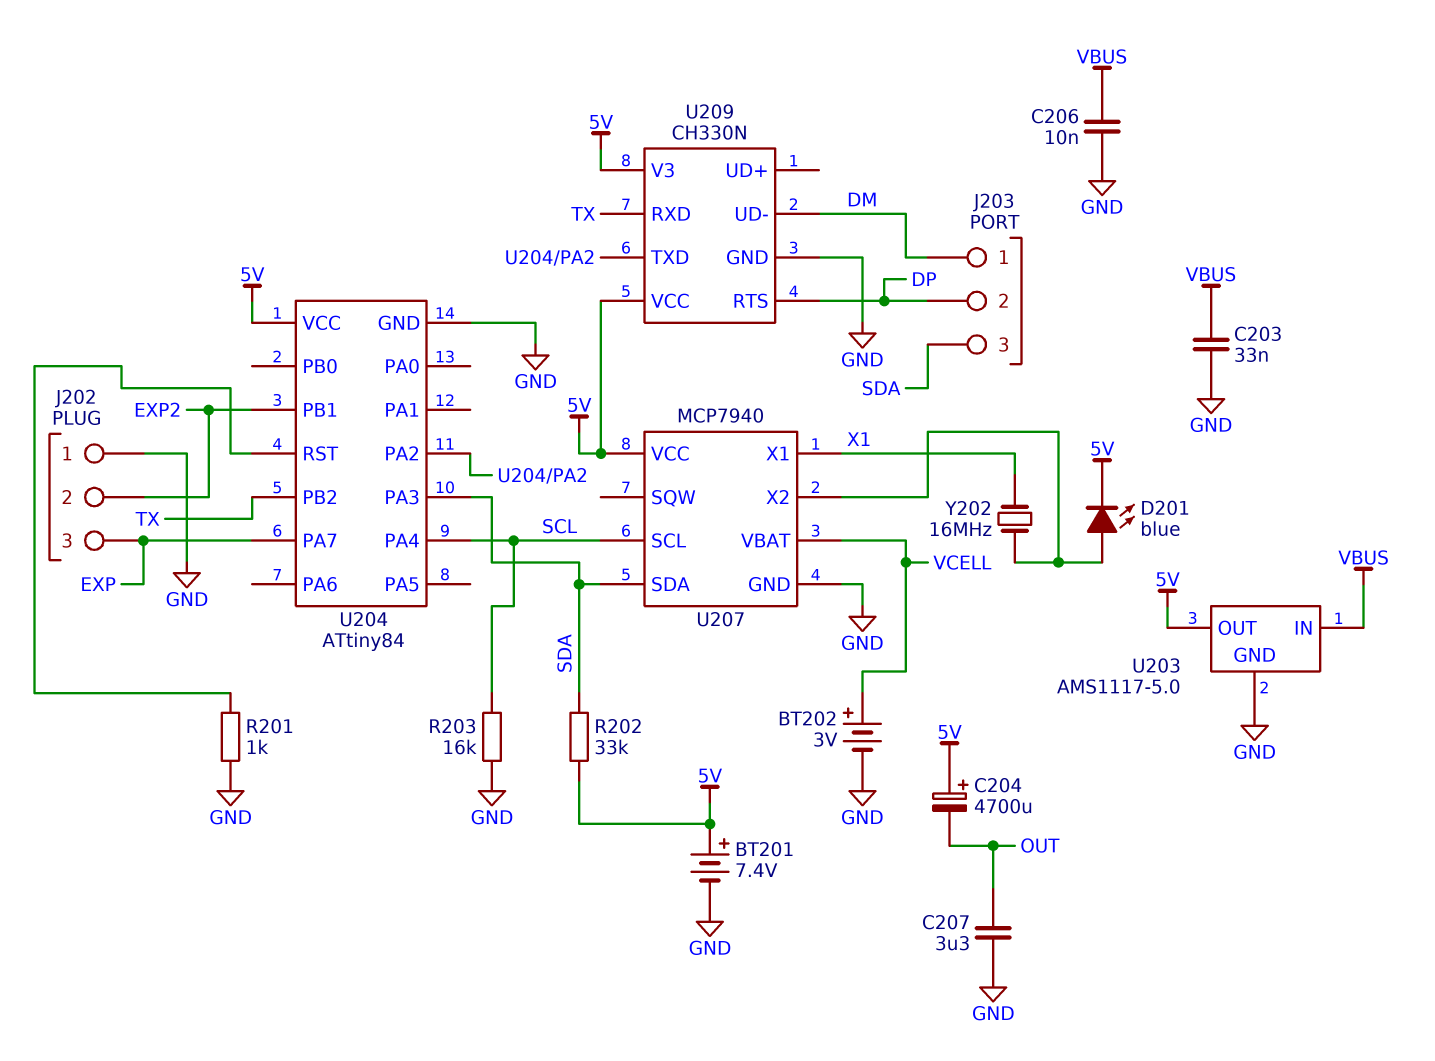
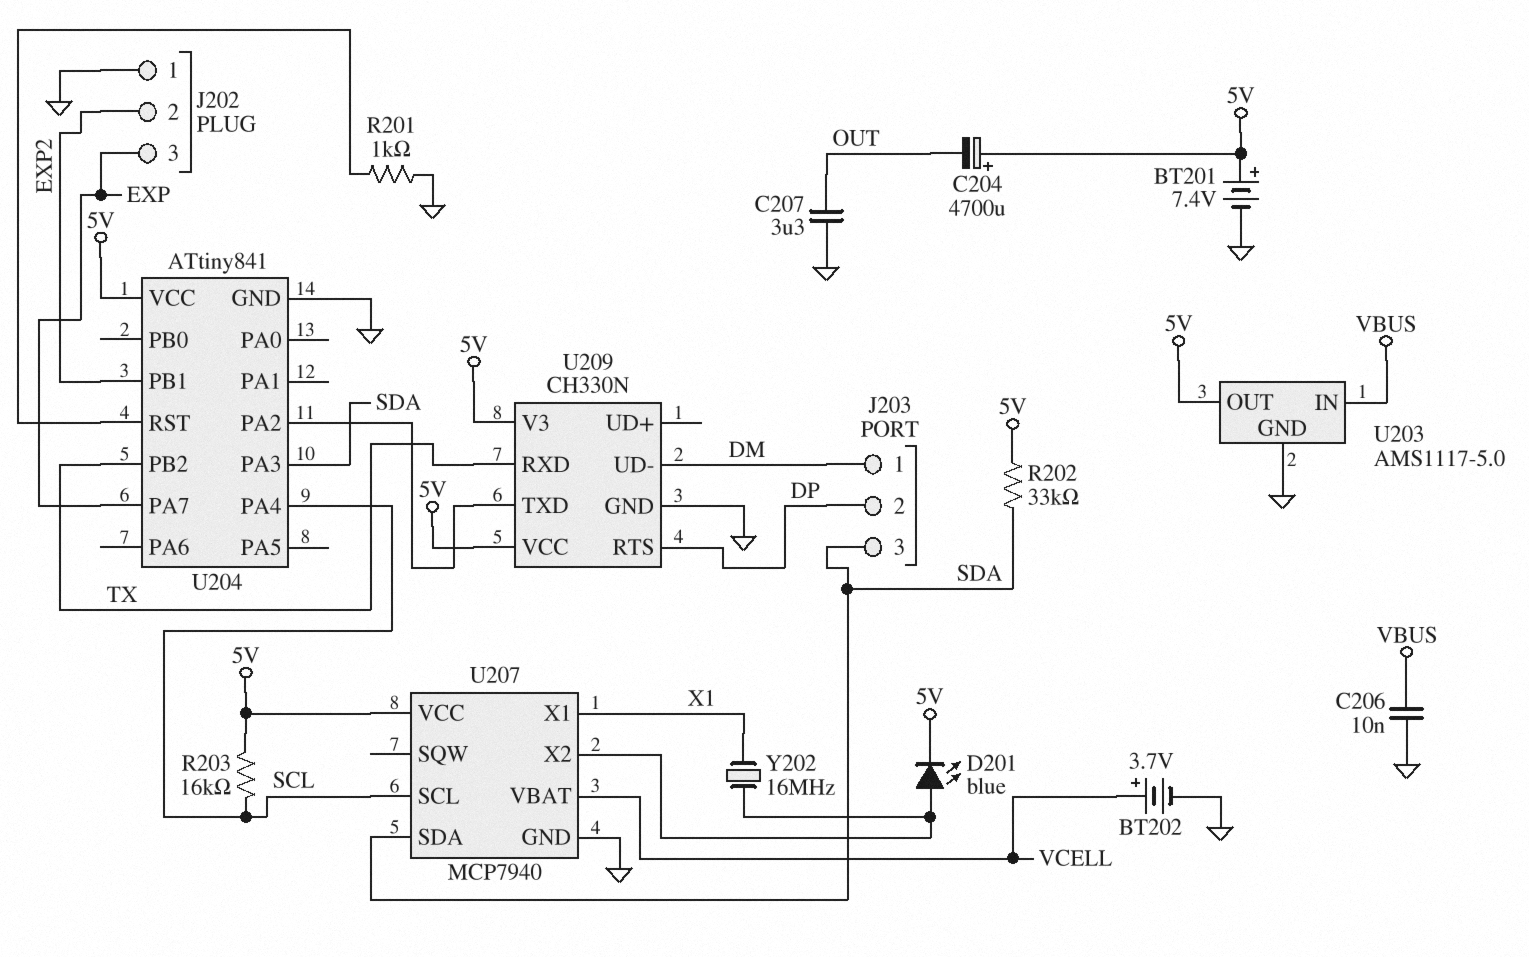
BT202: 3V (plus VCELL, minus GND) -> 3.7V (plus VCELL, minus GND)
C203: 33nF (GND, VBUS) -> none
R203: 16k (GND, SCL) -> 16k (5V, SCL)
U204: ATtiny84 -> ATtiny841

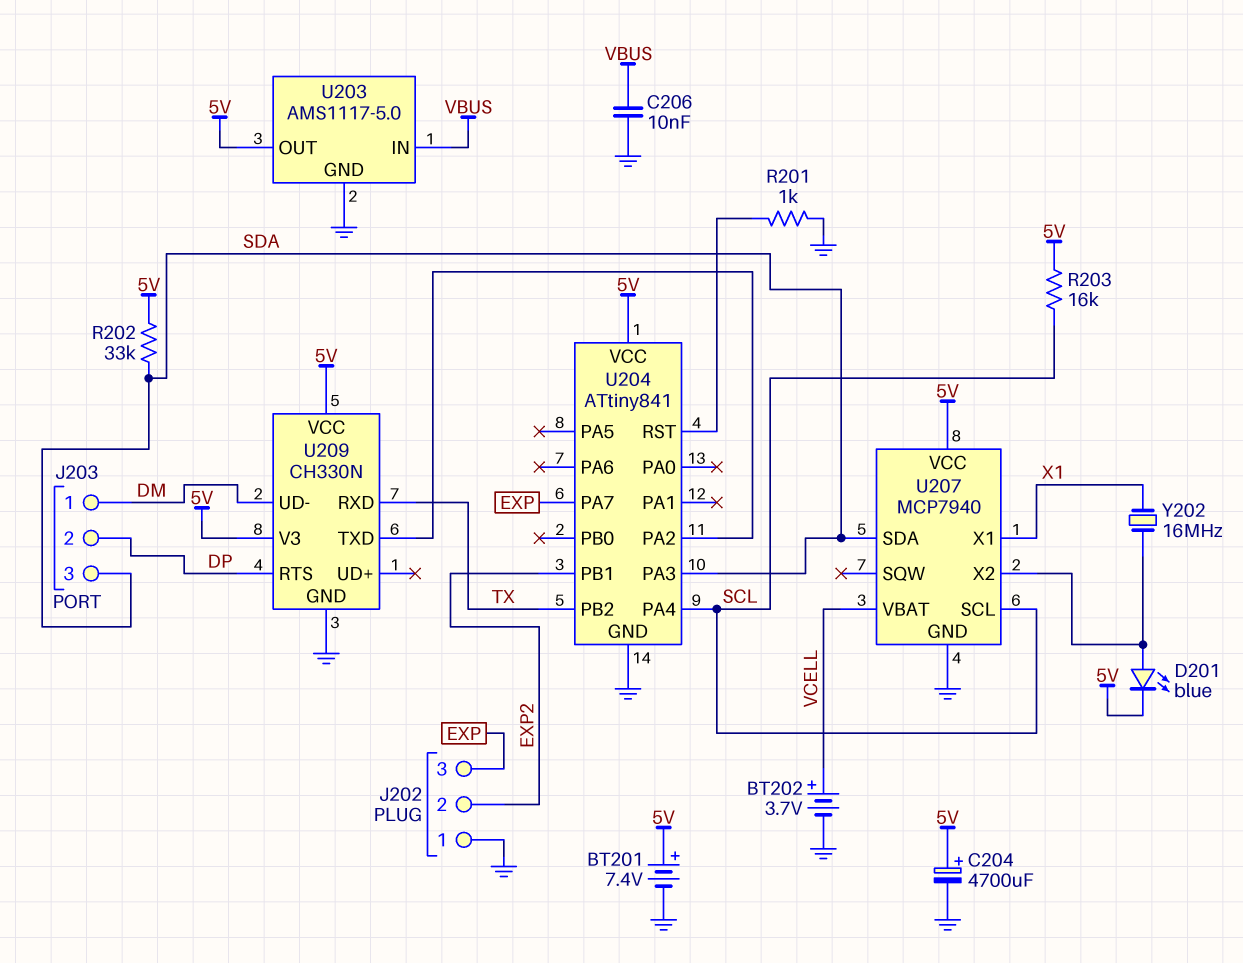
C204: 4700uF (plus 5V, minus OUT) -> 4700uF (plus 5V, minus GND)
C207: 3.3uF (GND, OUT) -> none

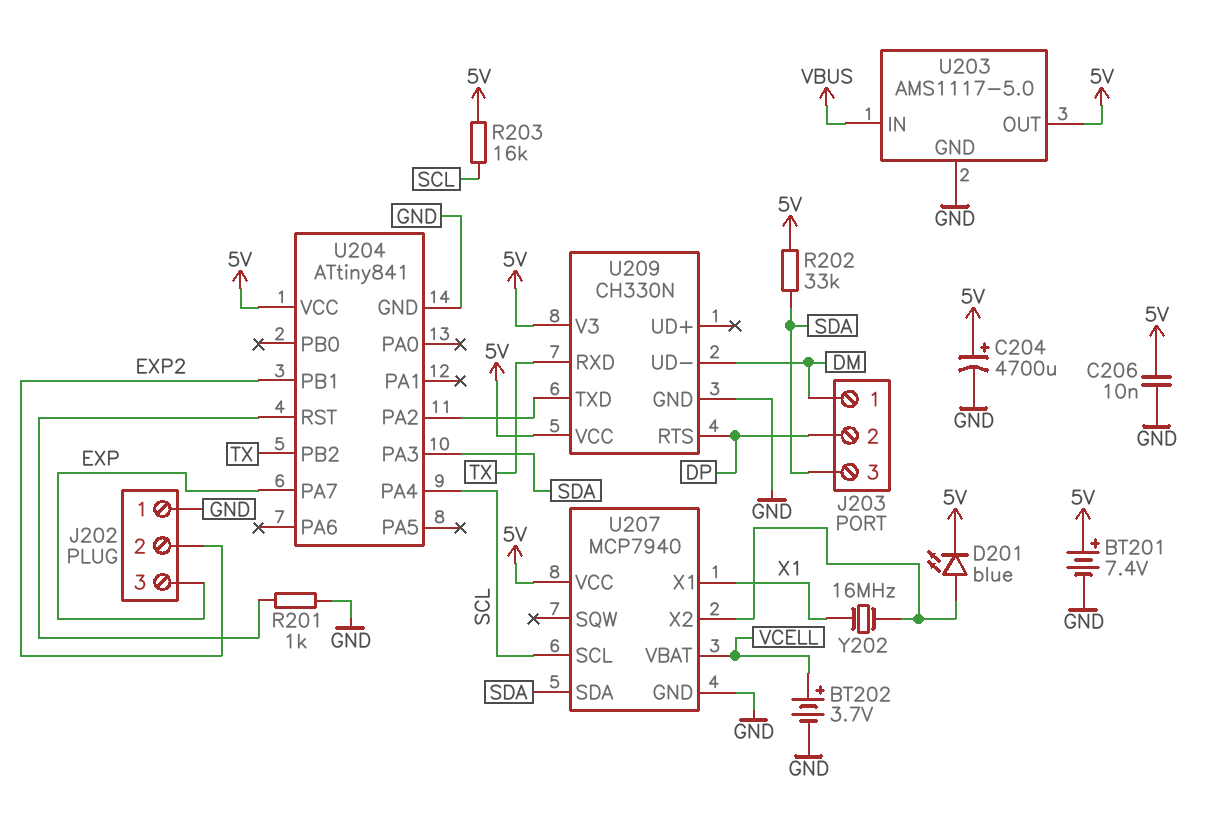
C206: 10nF (GND, VBUS) -> 10nF (5V, GND)

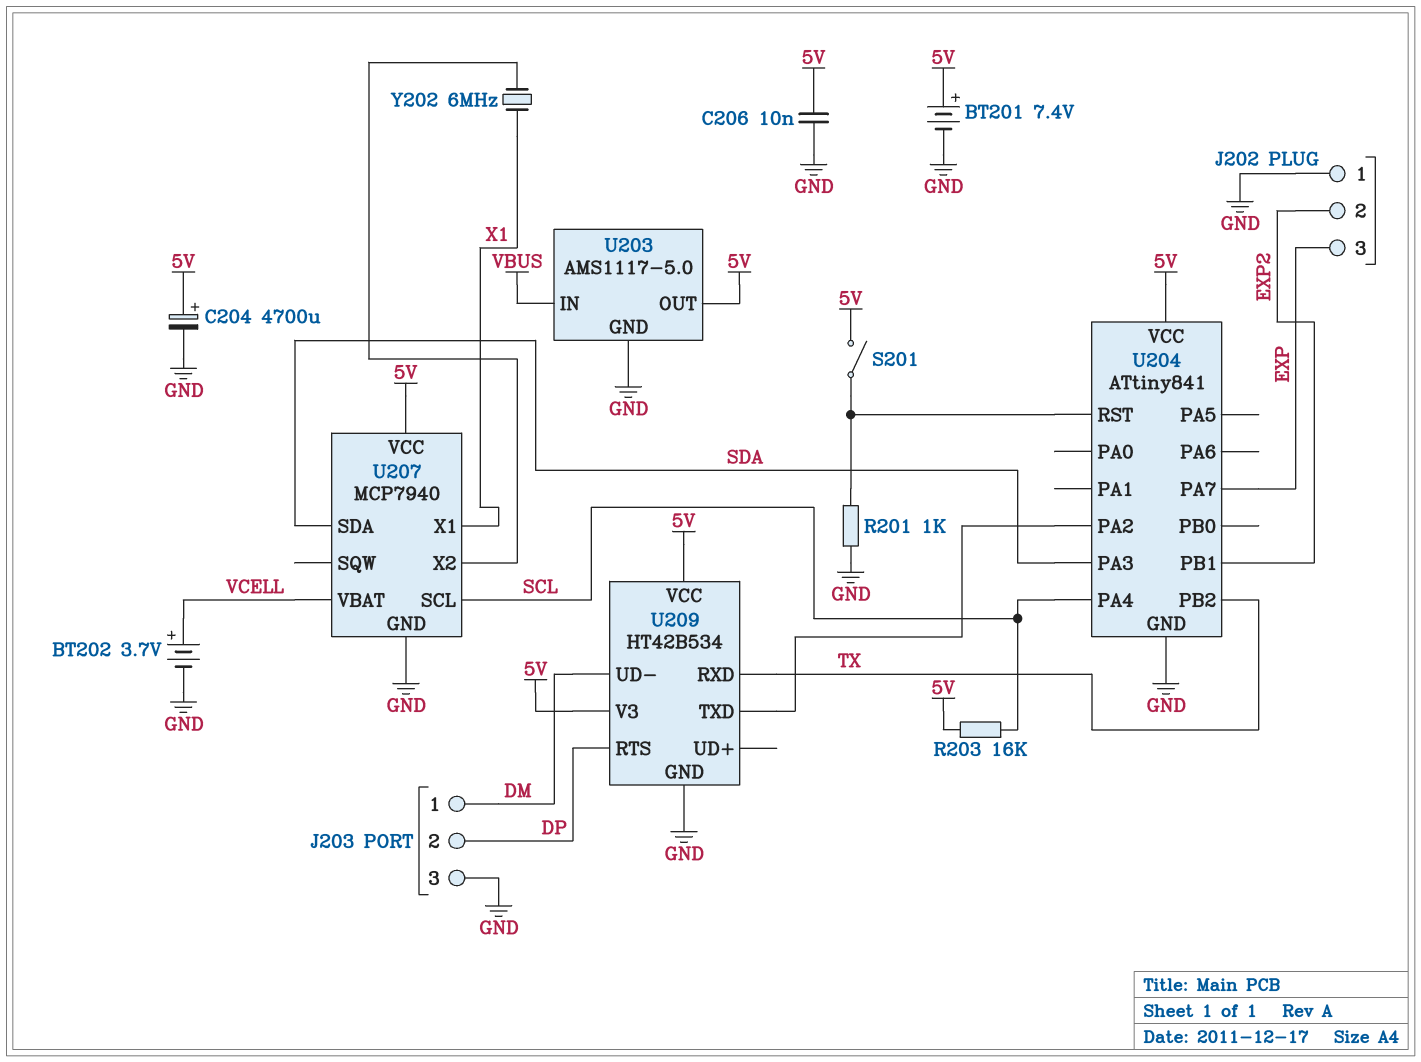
D201: LED blue (A U207/X2, K 5V) -> none
J203 pin 3: SDA -> GND
R202: 33k (5V, SDA) -> none
S201: none -> switch (5V, U204/RST)
U209: CH330N -> HT42B534
Y202: 16MHz (U207/X2, X1) -> 6MHz (U207/X2, X1)

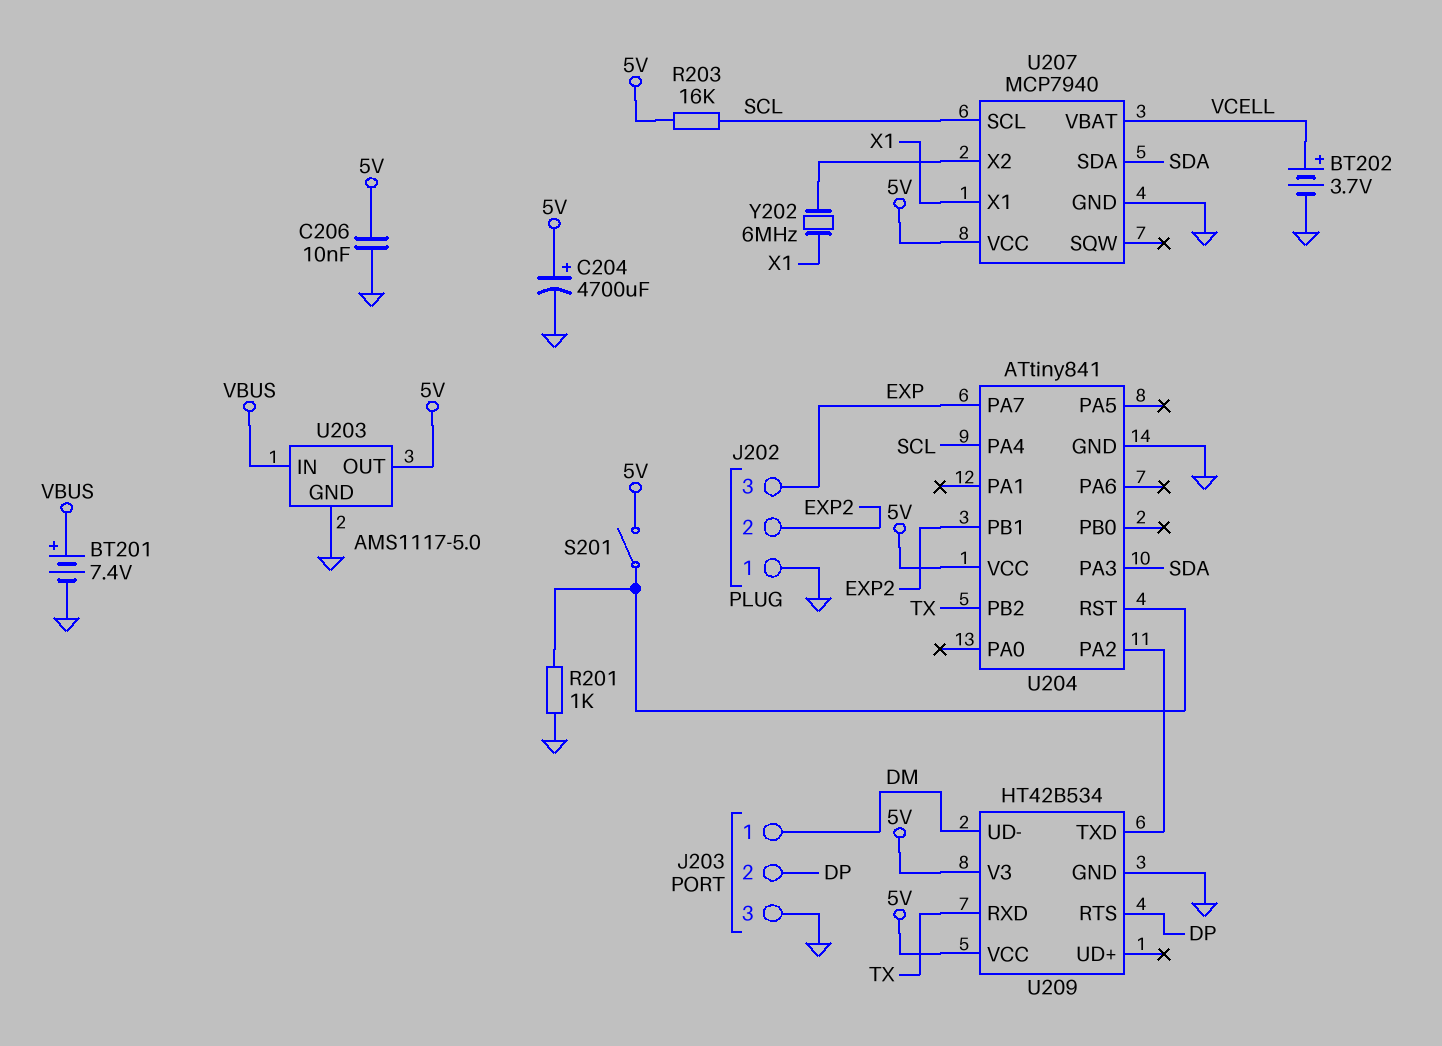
BT201: 7.4V (plus 5V, minus GND) -> 7.4V (plus VBUS, minus GND)

